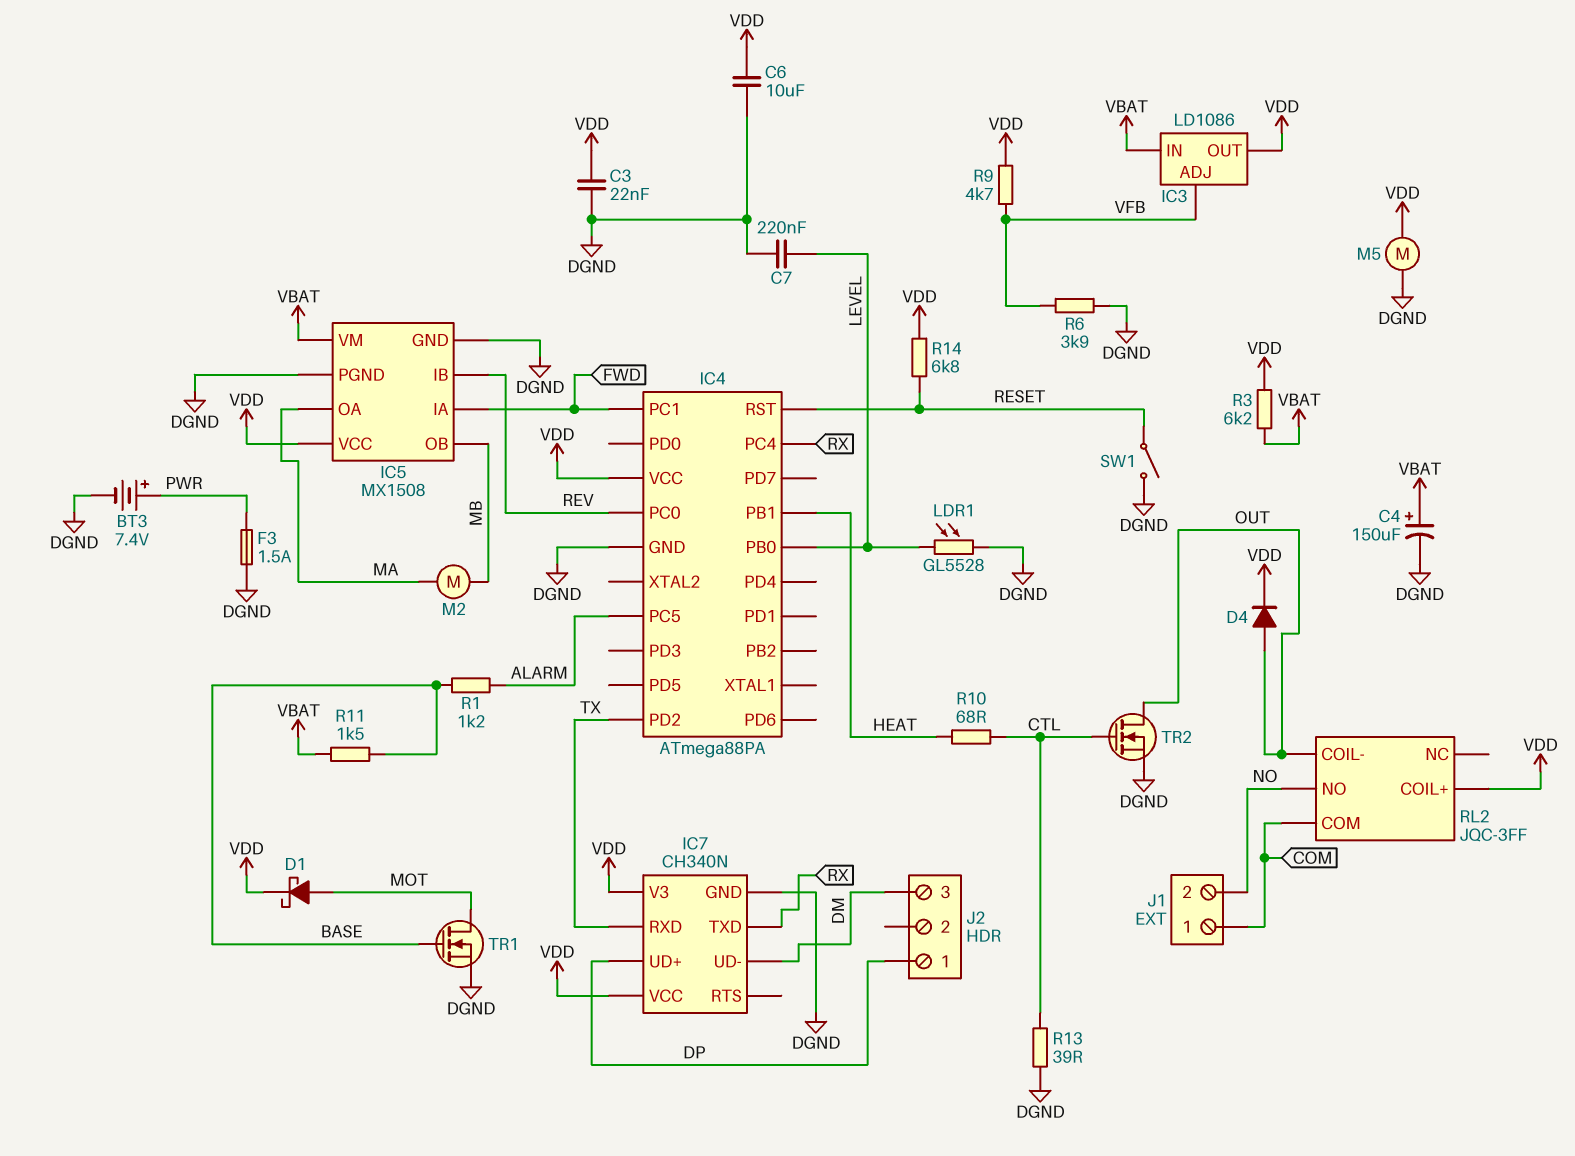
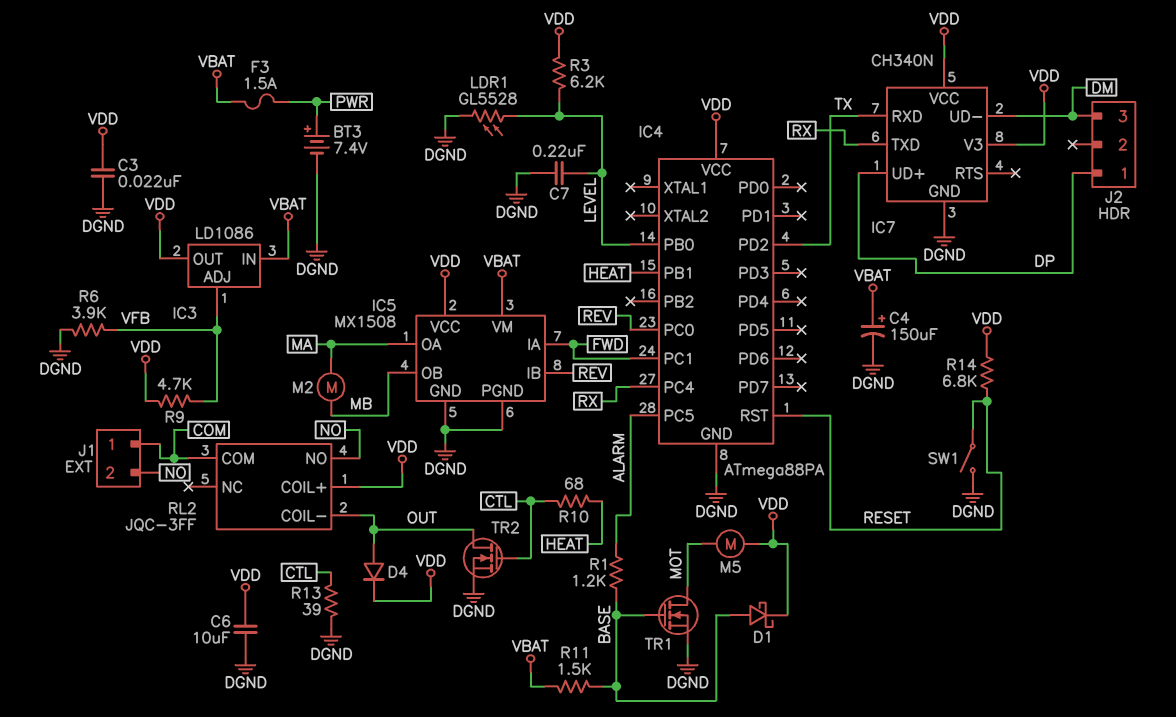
D1: schottky (A MOT, K VDD) -> schottky (A BASE, K VDD)
F3: 1.5A (DGND, PWR) -> 1.5A (PWR, VBAT)
M5: motor (DGND, VDD) -> motor (MOT, VDD)
R3: 6.2k (VBAT, VDD) -> 6.2k (LEVEL, VDD)

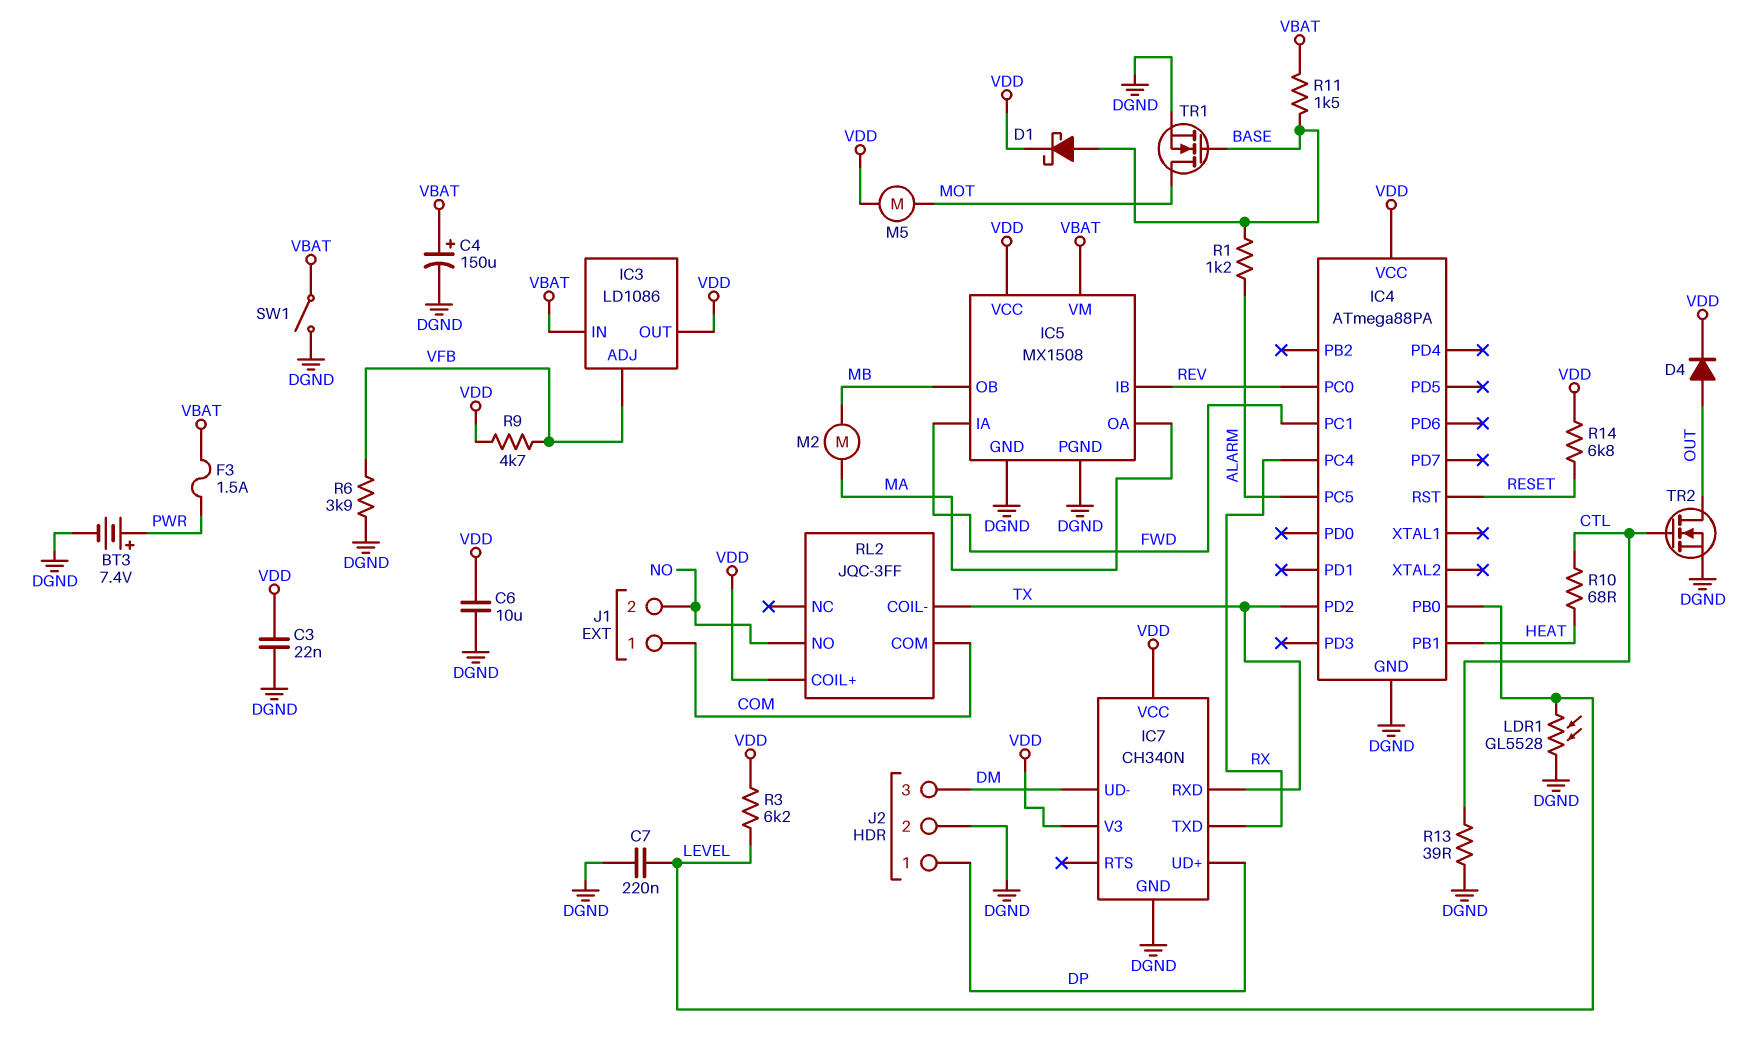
J2 pin 2: none -> DGND
RL2 pin COIL-: OUT -> TX
SW1: switch (DGND, RESET) -> switch (DGND, VBAT)

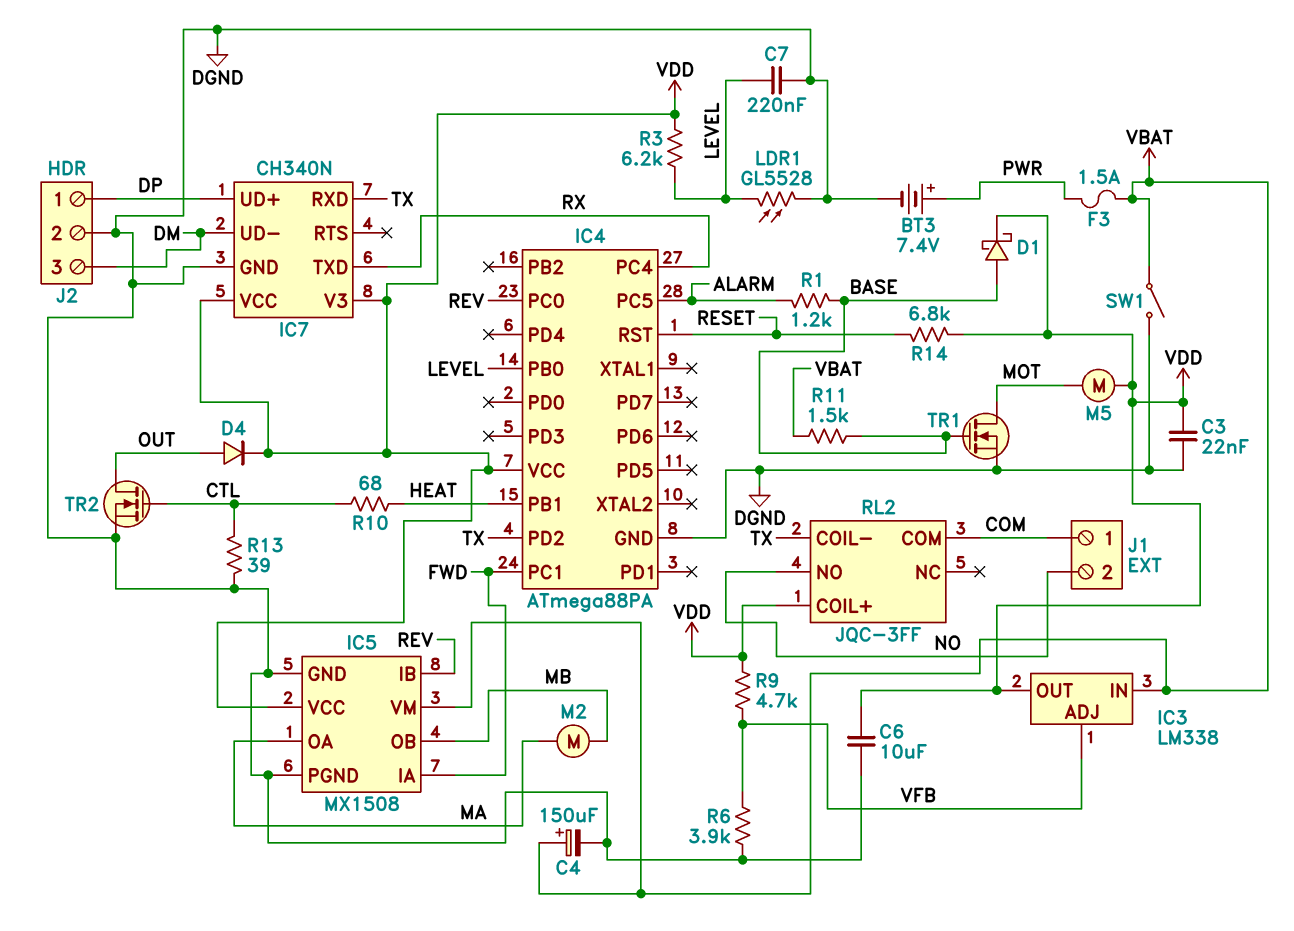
IC3: LD1086 -> LM338

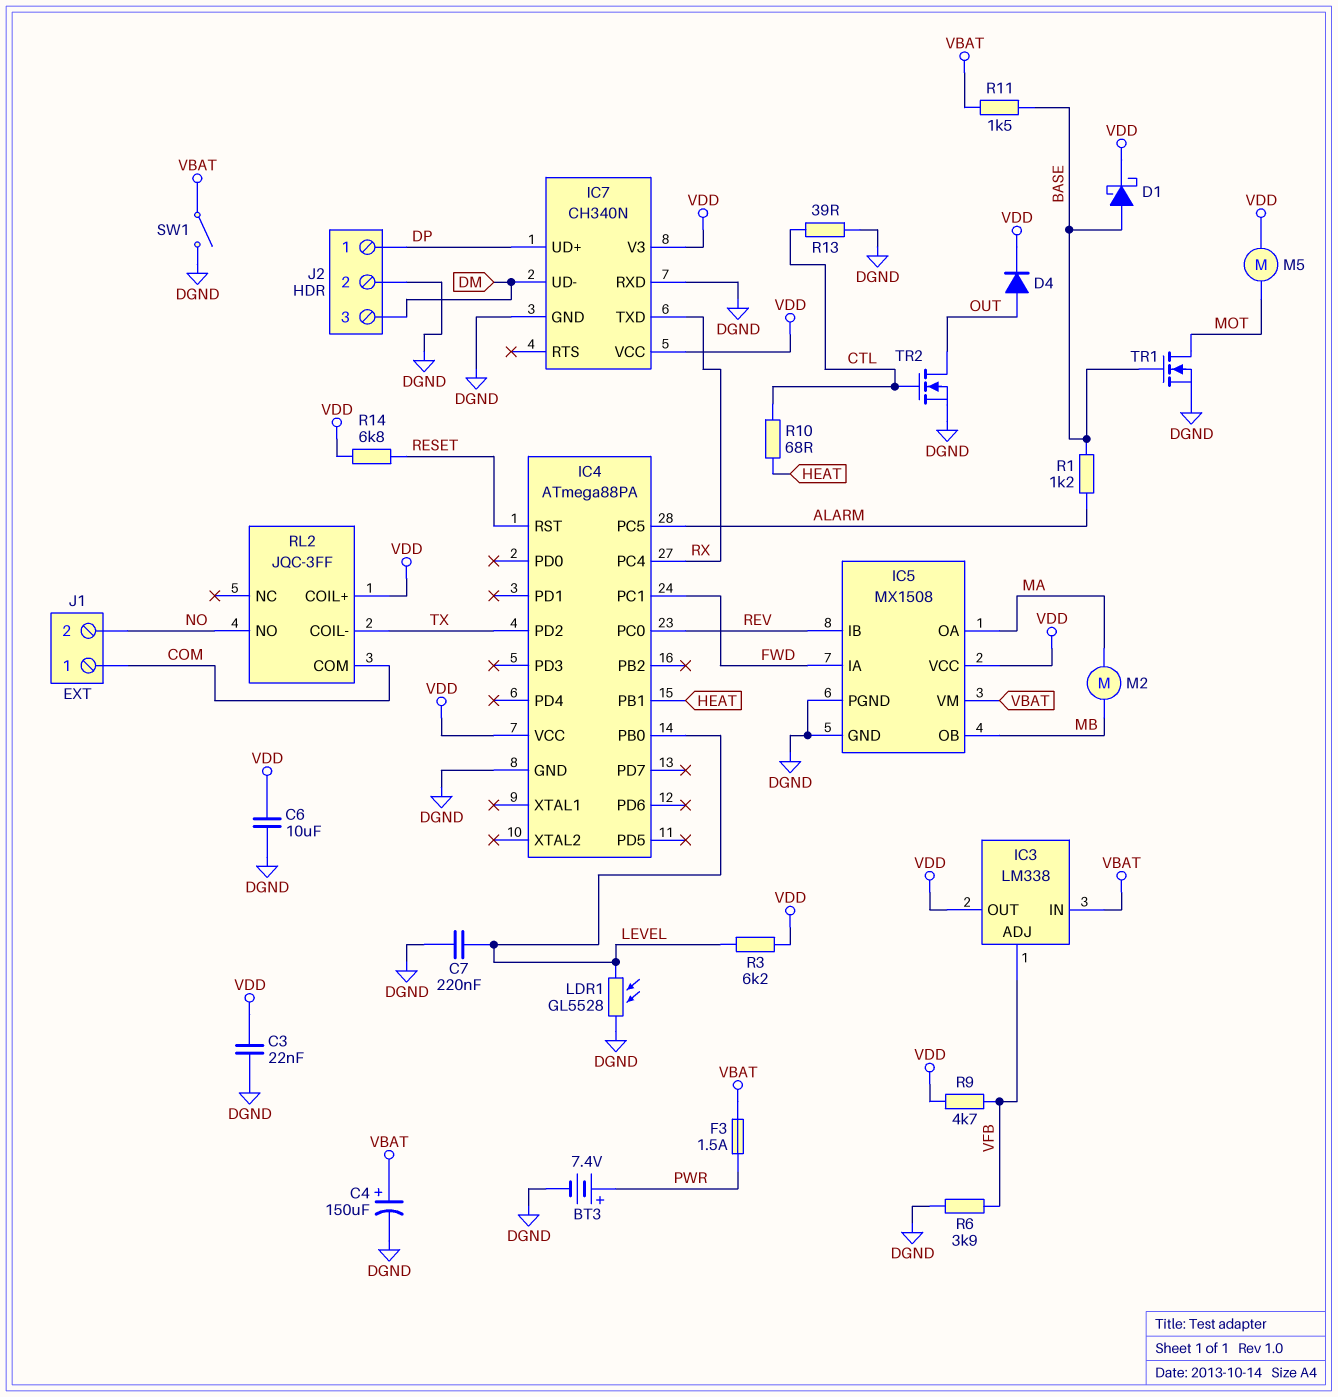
IC7 pin RXD: TX -> DGND

